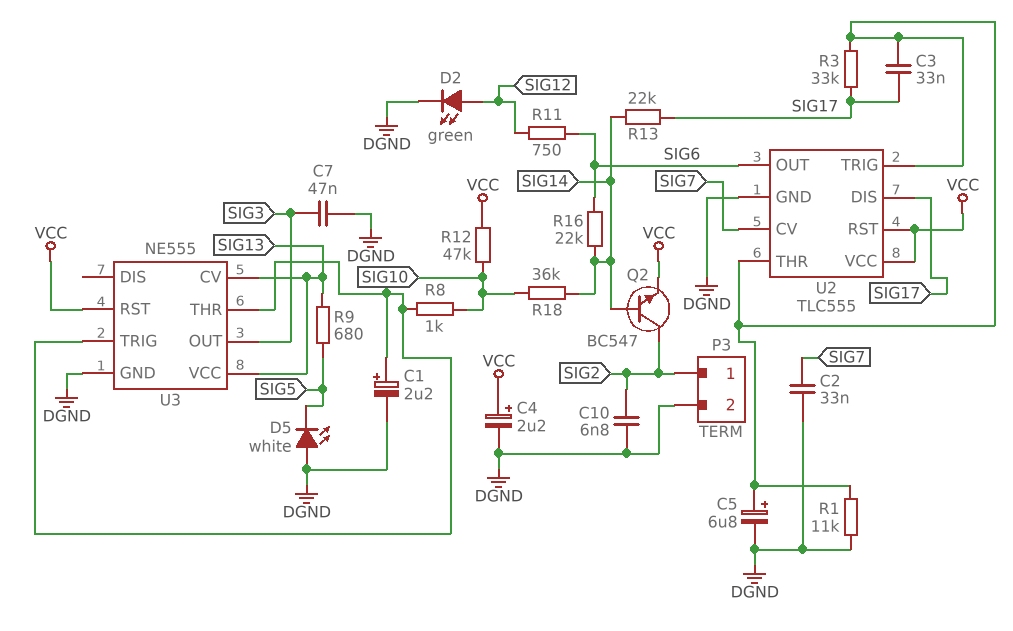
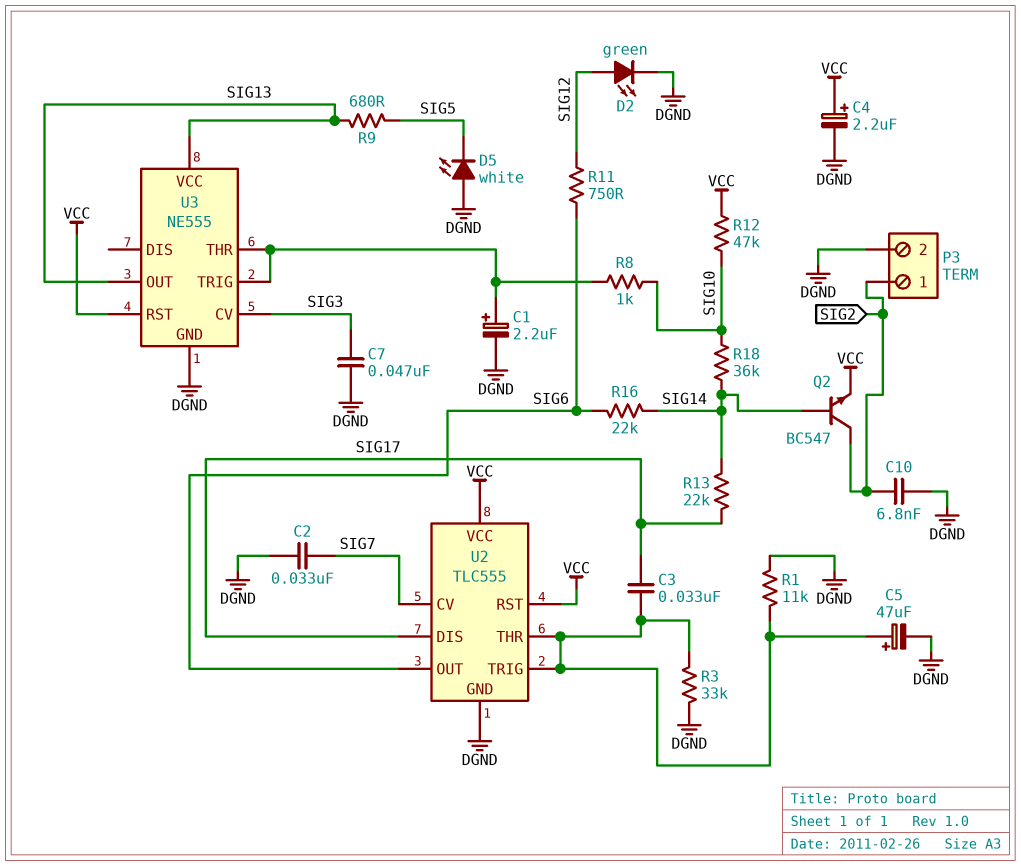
C5: 6.8uF (plus U2/THR, minus DGND) -> 47uF (plus U2/THR, minus DGND)
R3: 33k (SIG17, U2/THR) -> 33k (DGND, U2/THR)
U3 pin CV: SIG13 -> SIG3
U3 pin OUT: SIG3 -> SIG13

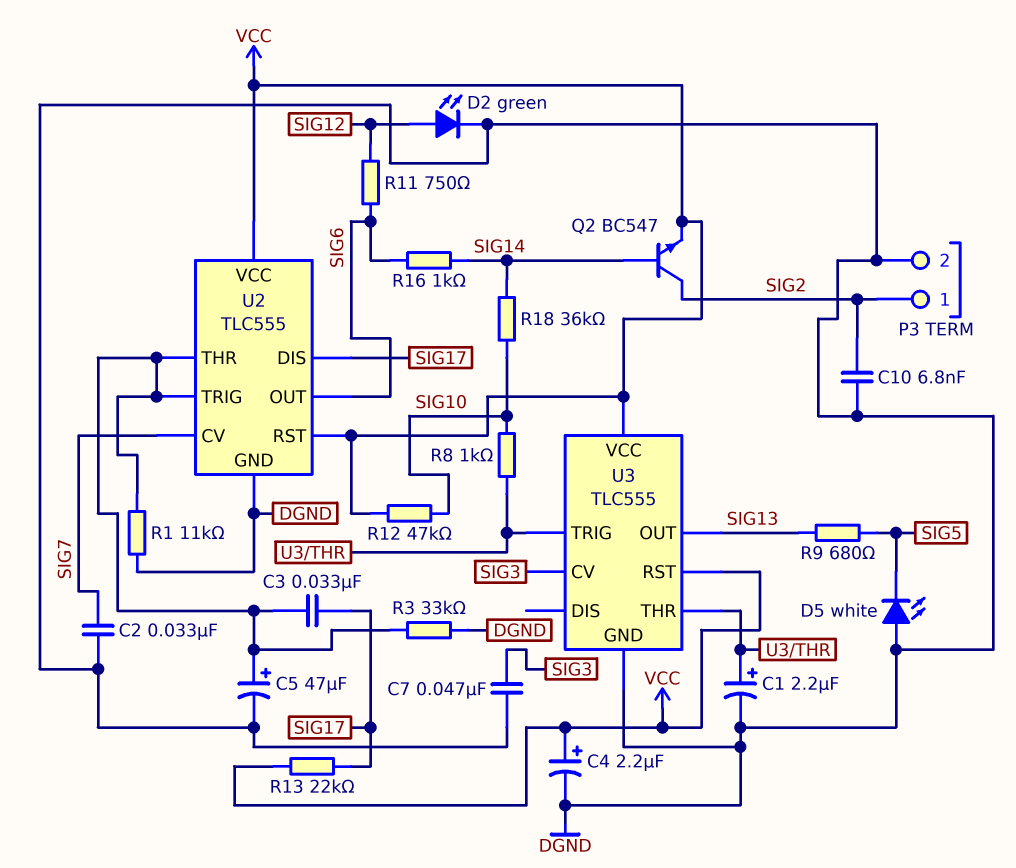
R13: 22k (SIG14, SIG17) -> 22k (SIG17, VCC)
R16: 22k (SIG6, SIG14) -> 1k (SIG6, SIG14)
U3: NE555 -> TLC555
U3 pin VCC: SIG13 -> VCC

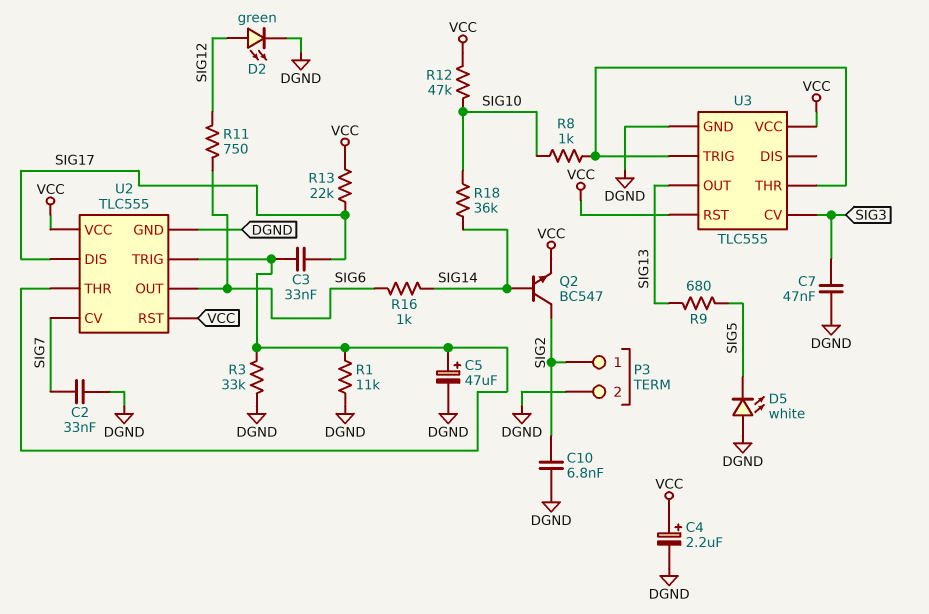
C1: 2.2uF (plus U3/THR, minus DGND) -> none

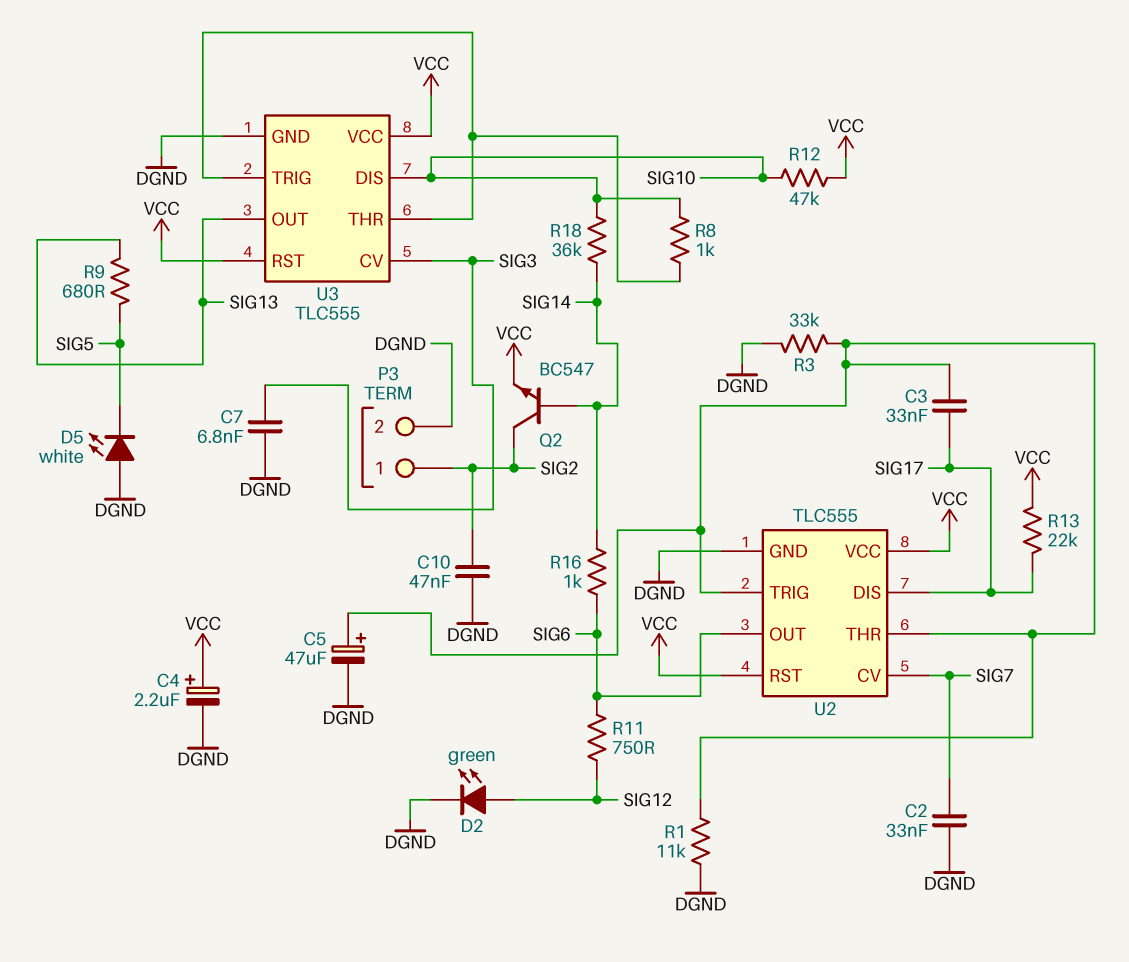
C7: 47nF (DGND, SIG3) -> 6.8nF (DGND, SIG3)
C10: 6.8nF (DGND, SIG2) -> 47nF (DGND, SIG2)
U3 pin DIS: none -> SIG10

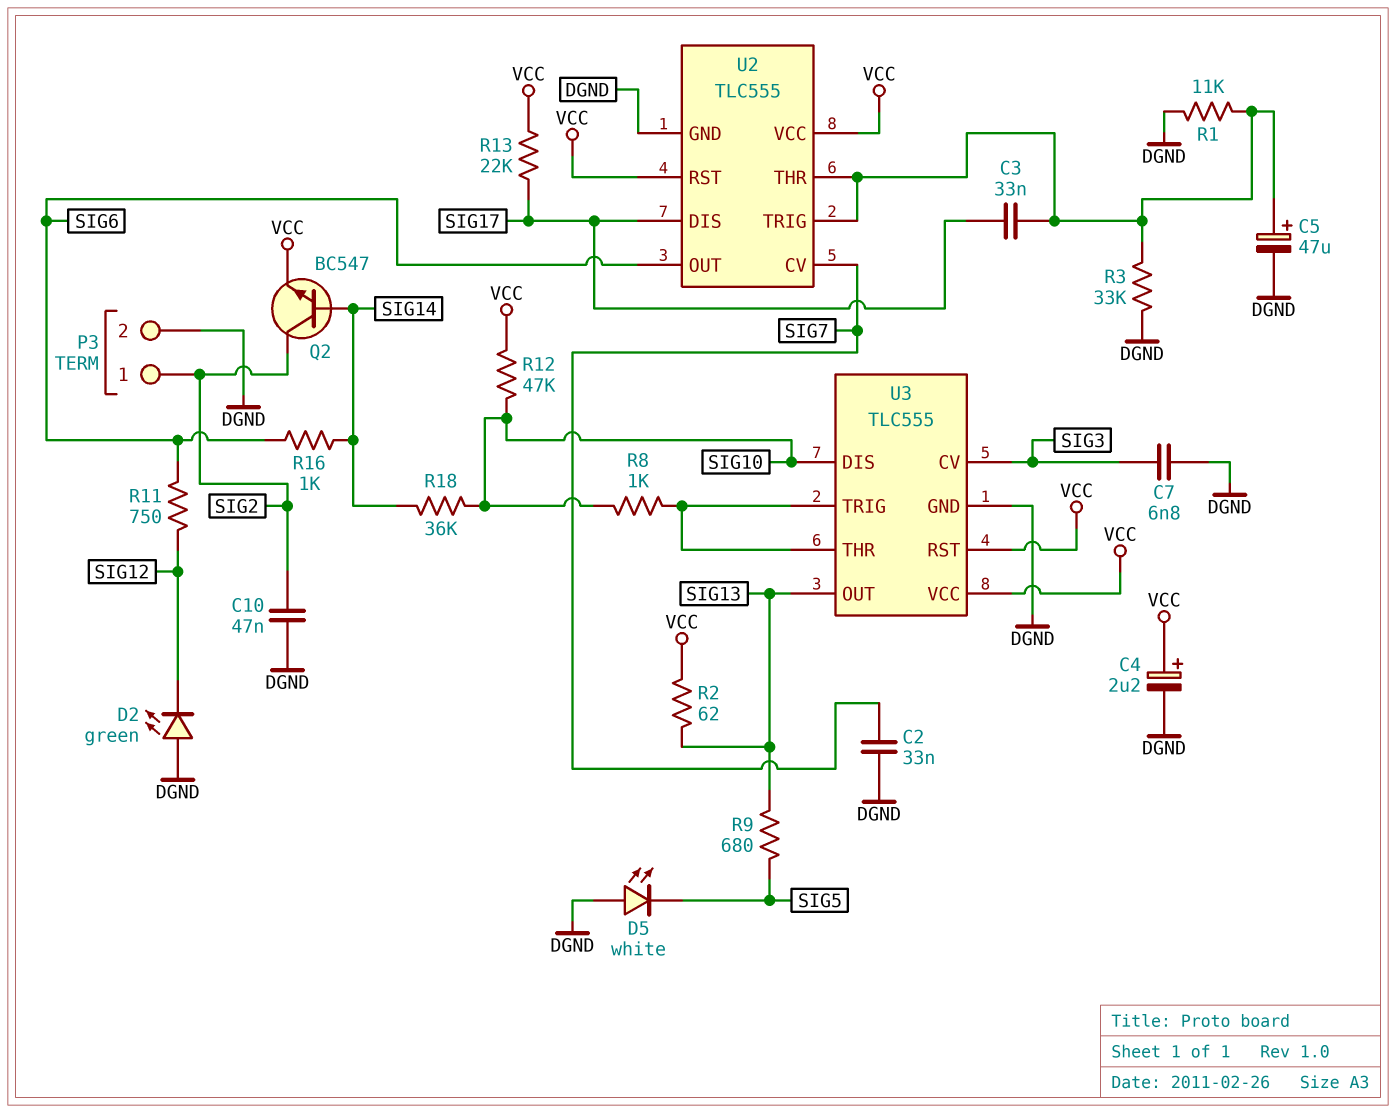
D2: LED green (A SIG12, K DGND) -> LED green (A DGND, K SIG12)
R2: none -> 62 (SIG13, VCC)

